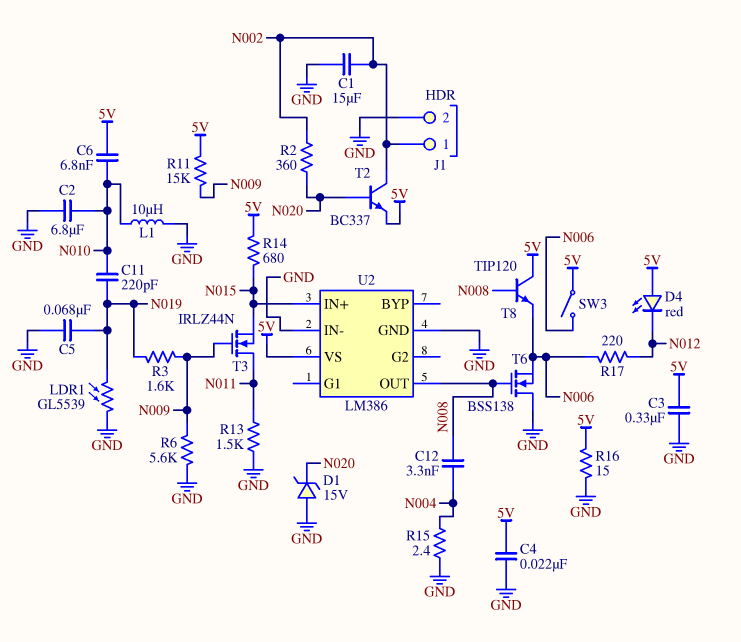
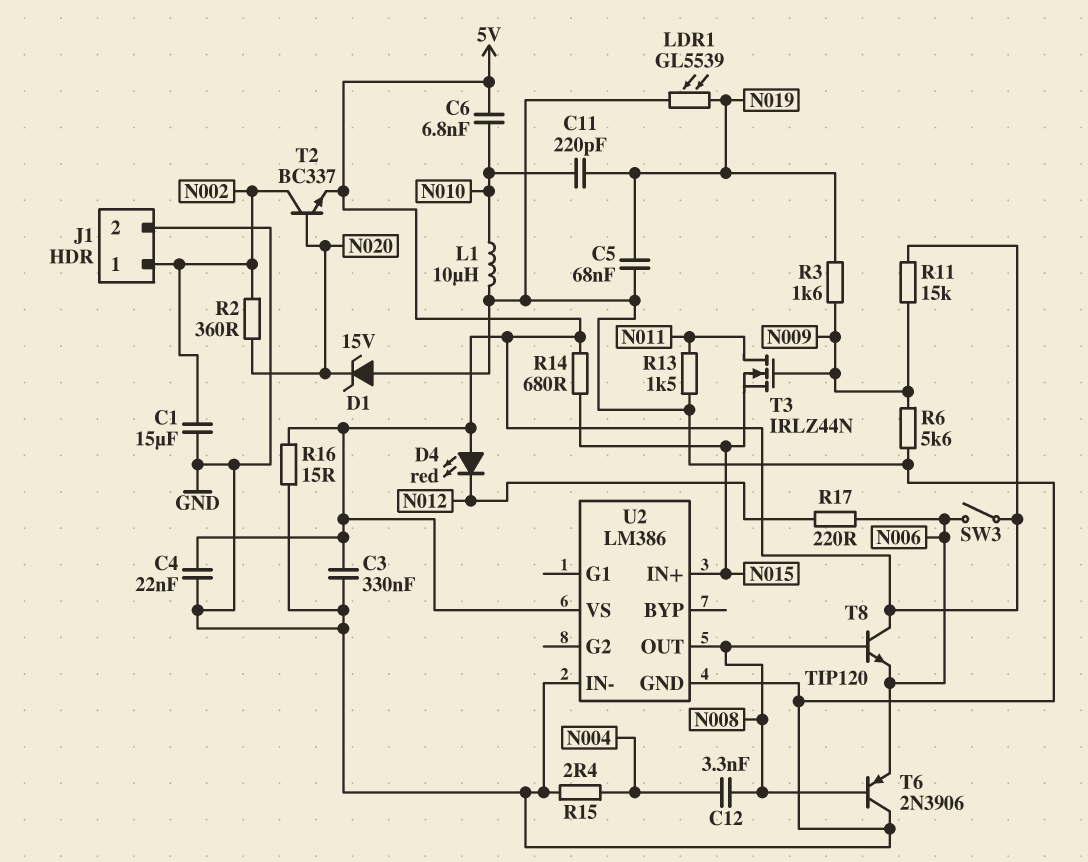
C2: 6.8uF (GND, N010) -> none
T6: NMOS BSS138 (G N008, D GND, S N006) -> PNP 2N3906 (B N008, C GND, E N006)

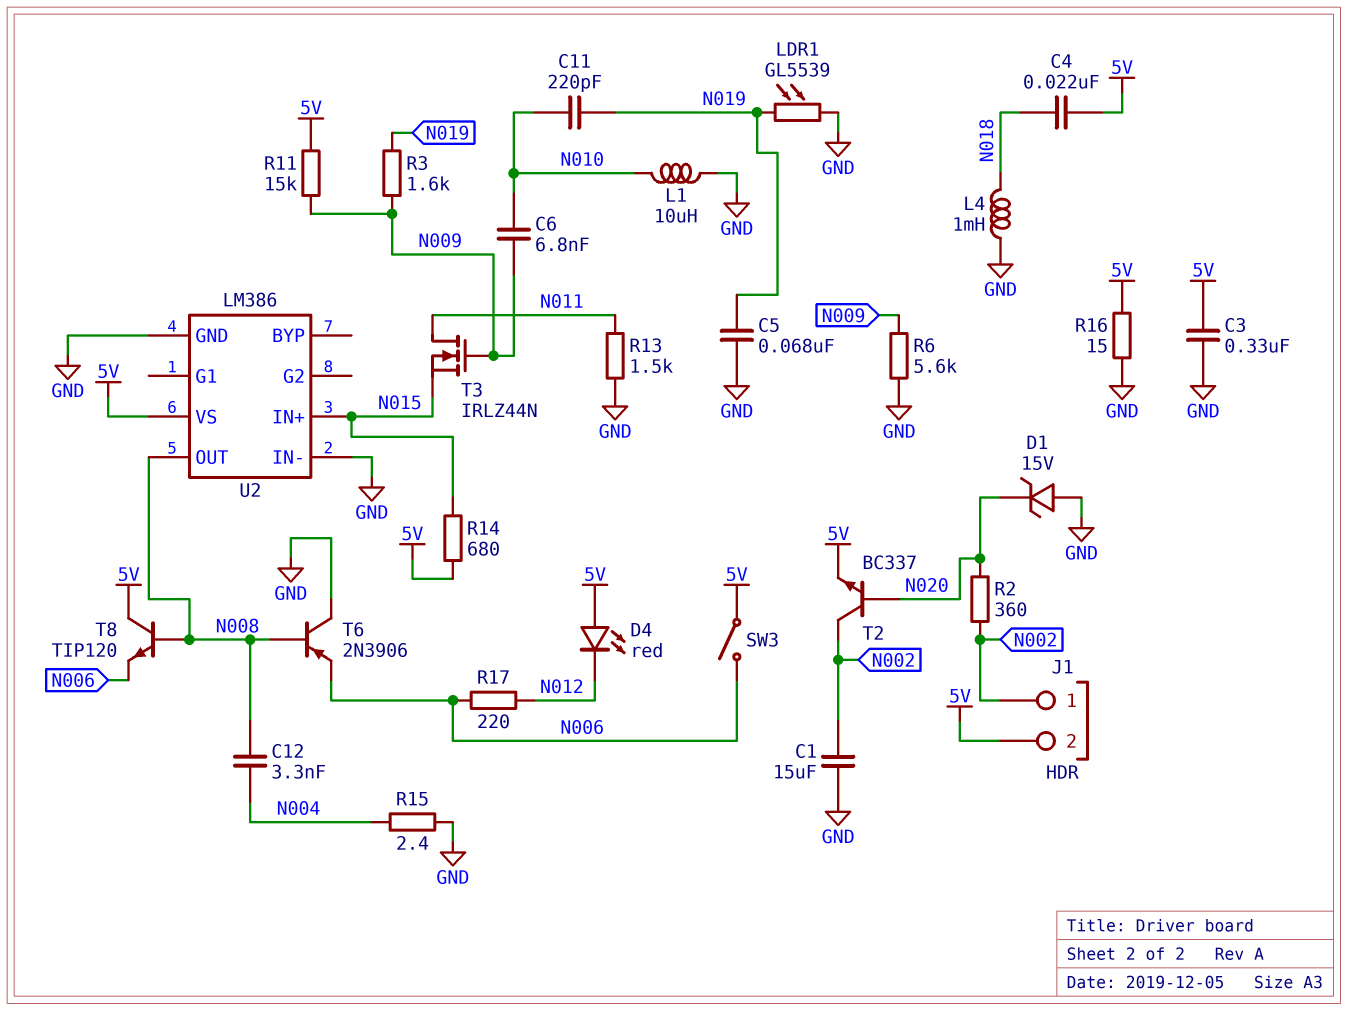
C4: 22nF (5V, GND) -> 22nF (5V, N018)
C6: 6.8nF (5V, N010) -> 6.8nF (N009, N010)
J1 pin 2: GND -> 5V
L4: none -> 1mH (GND, N018)

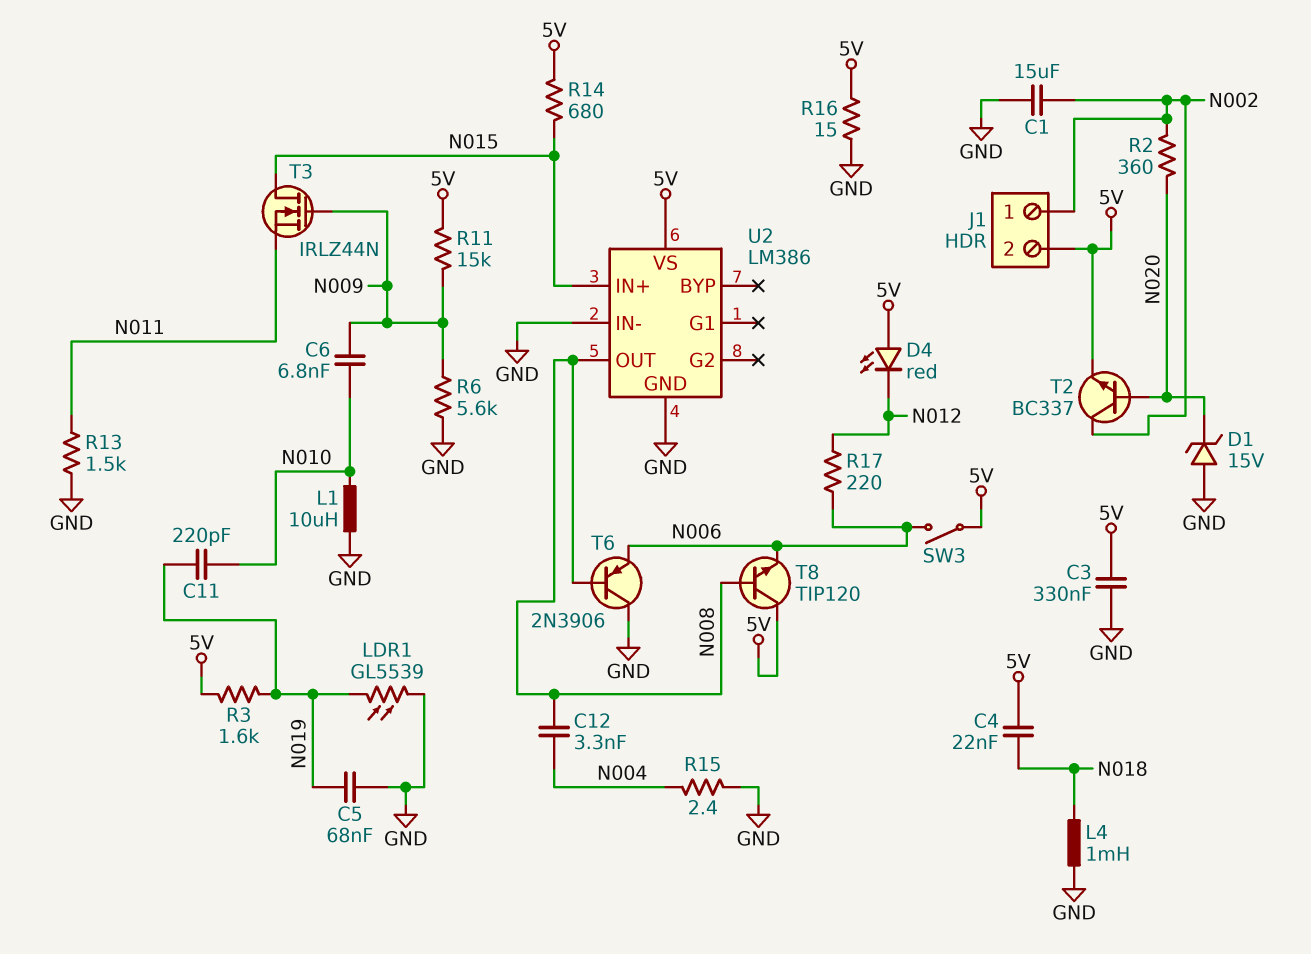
R3: 1.6k (N009, N019) -> 1.6k (5V, N019)
T3: NMOS IRLZ44N (G N009, D N011, S N015) -> NMOS IRLZ44N (G N009, D N015, S N011)

